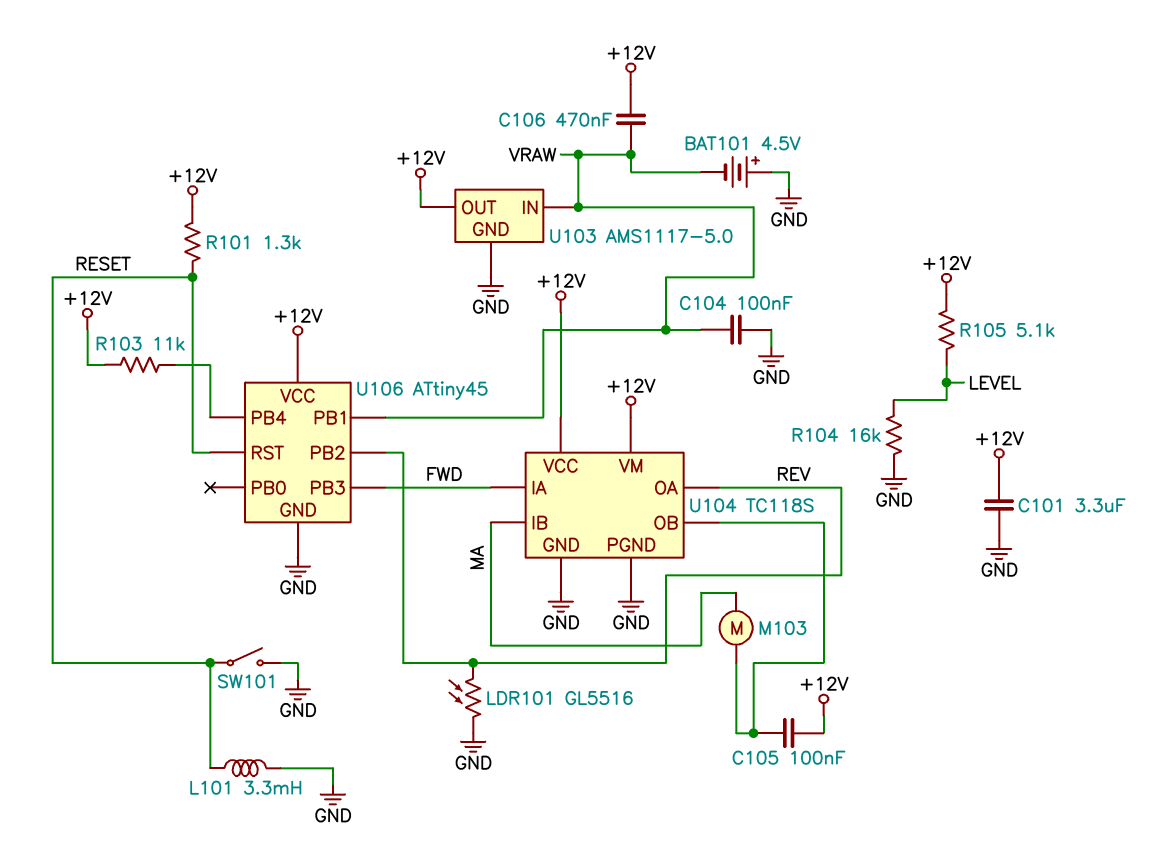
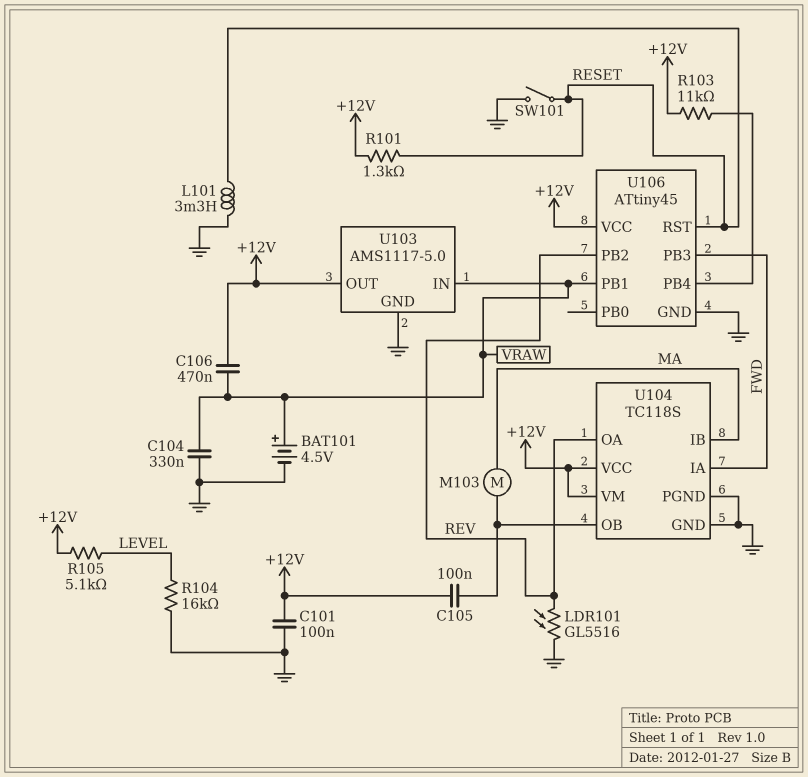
BAT101: 4.5V (plus GND, minus VRAW) -> 4.5V (plus VRAW, minus GND)
C101: 3.3uF (+12V, GND) -> 100nF (+12V, GND)
C104: 100nF (GND, VRAW) -> 330nF (GND, VRAW)

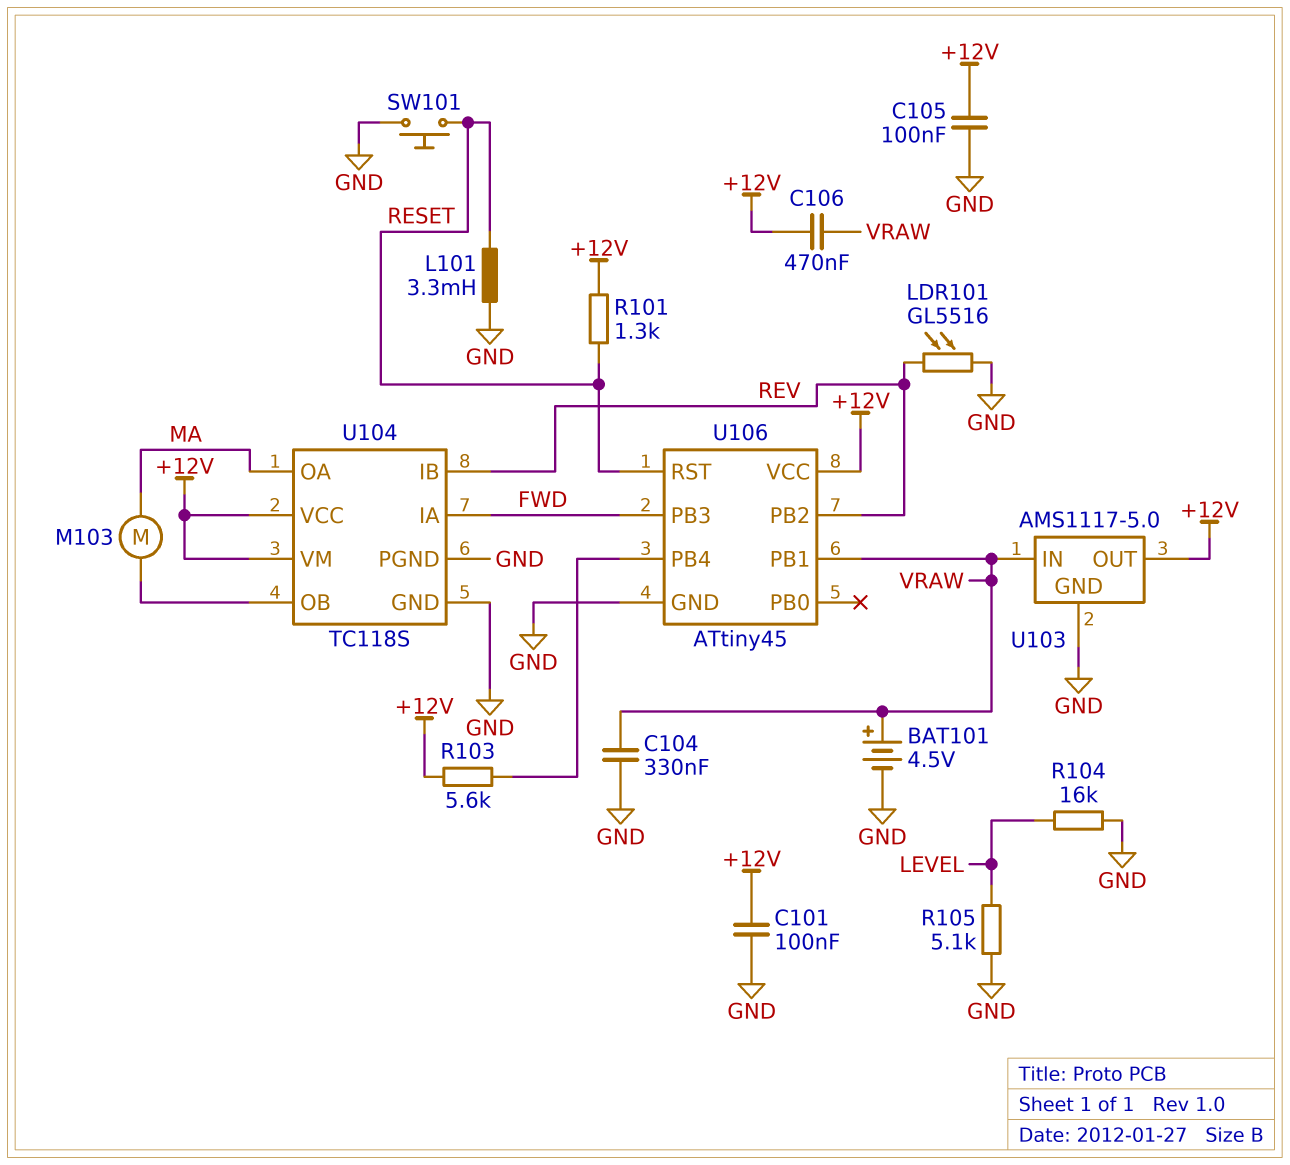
C105: 100nF (+12V, U104/OB) -> 100nF (+12V, GND)
R103: 11k (+12V, U106/PB4) -> 5.6k (+12V, U106/PB4)
R105: 5.1k (+12V, LEVEL) -> 5.1k (GND, LEVEL)
SW101: switch (GND, RESET) -> button (GND, RESET)
U104 pin IB: MA -> REV
U104 pin OA: REV -> MA

